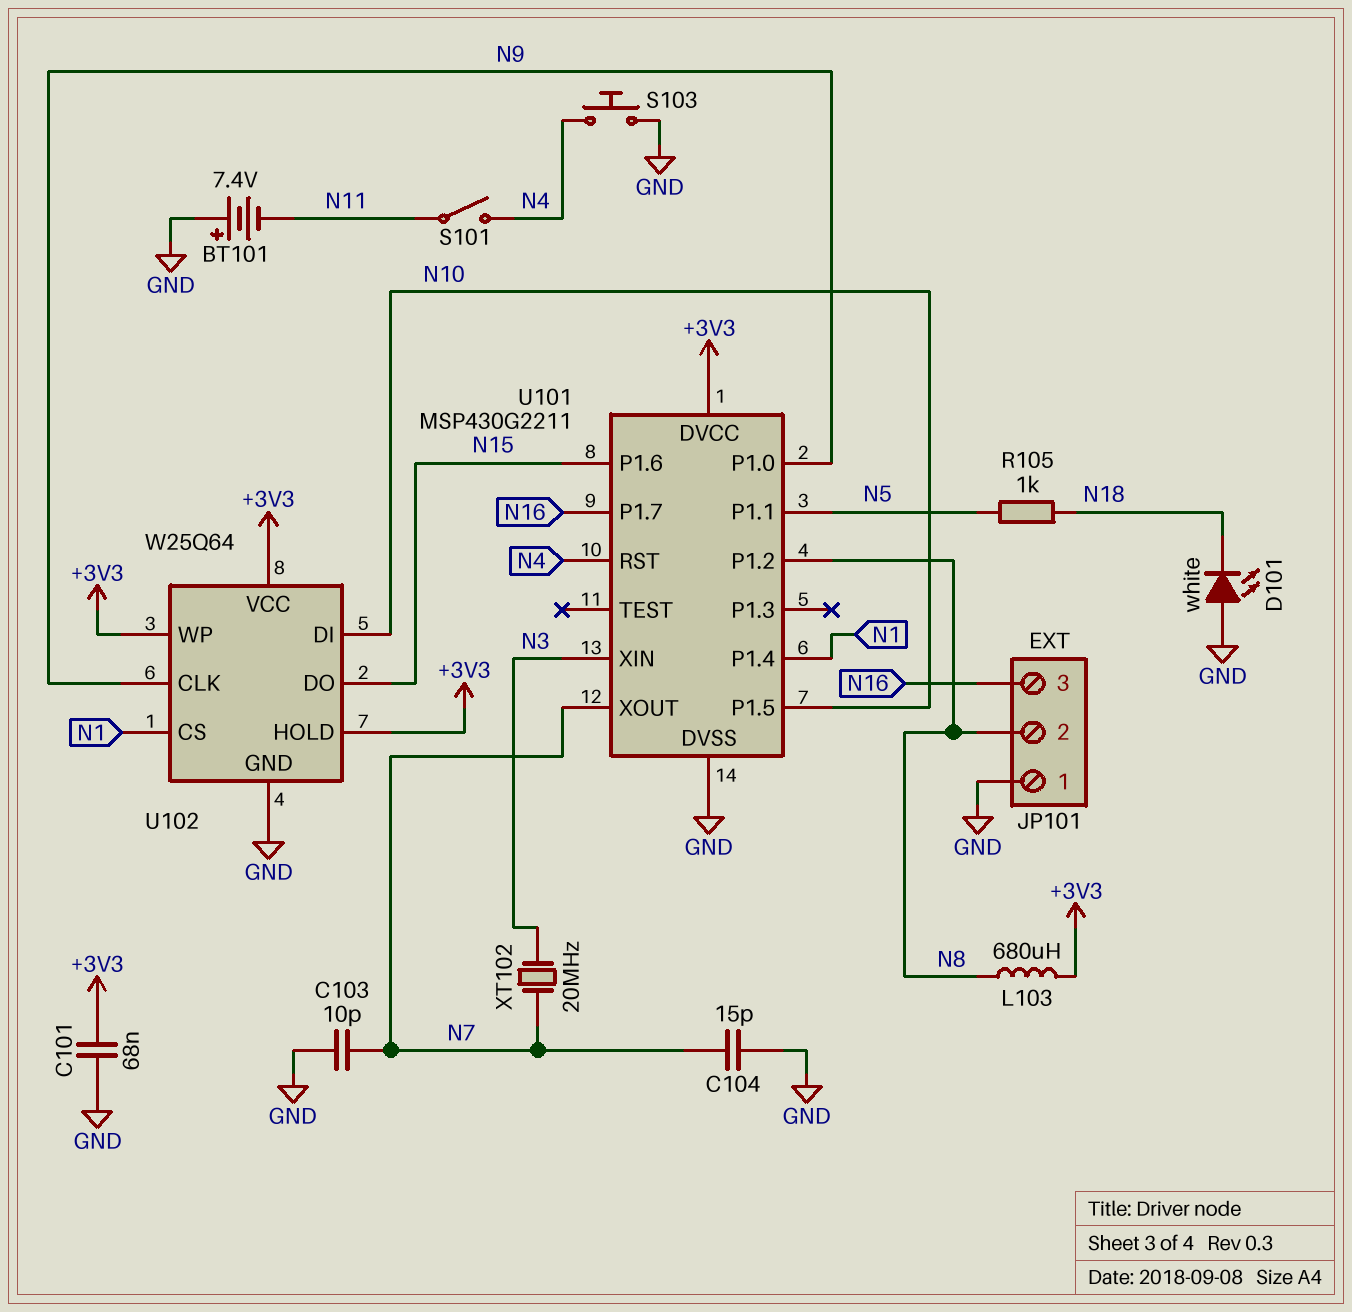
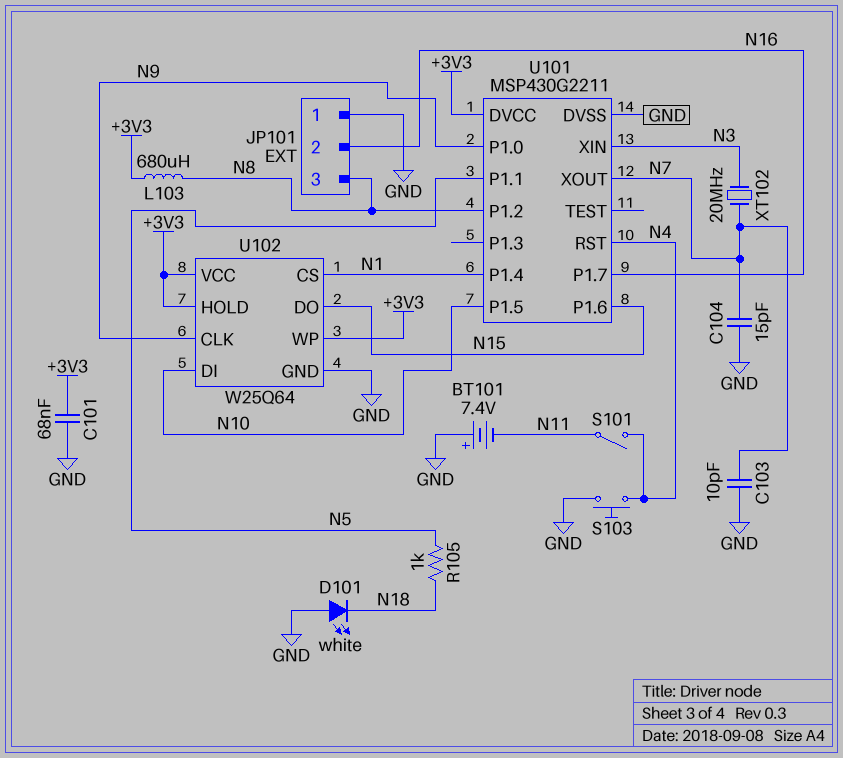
JP101 pin 2: N8 -> N16
JP101 pin 3: N16 -> N8

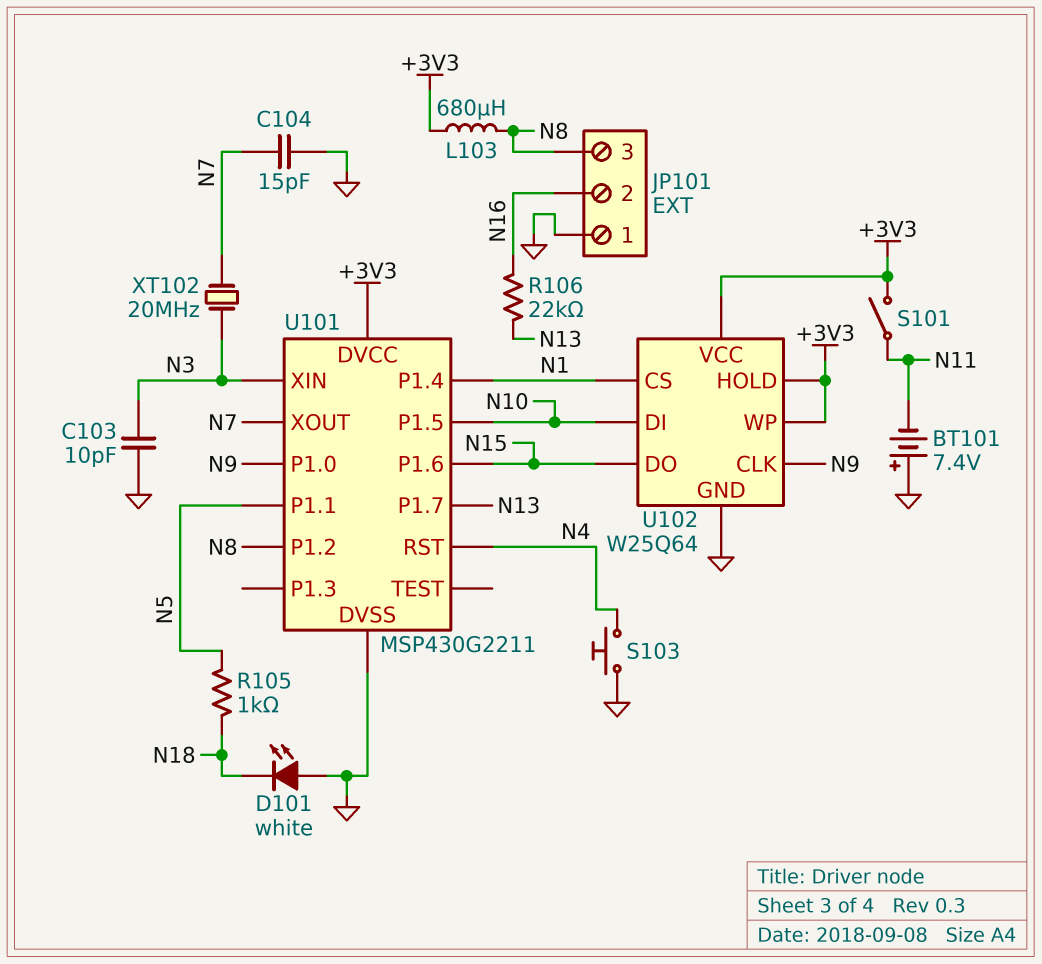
C101: 68nF (+3V3, GND) -> none
C103: 10pF (GND, N7) -> 10pF (GND, N3)
R106: none -> 22k (N13, N16)
S101: switch (N4, N11) -> switch (+3V3, N11)
U101 pin P1.7: N16 -> N13

